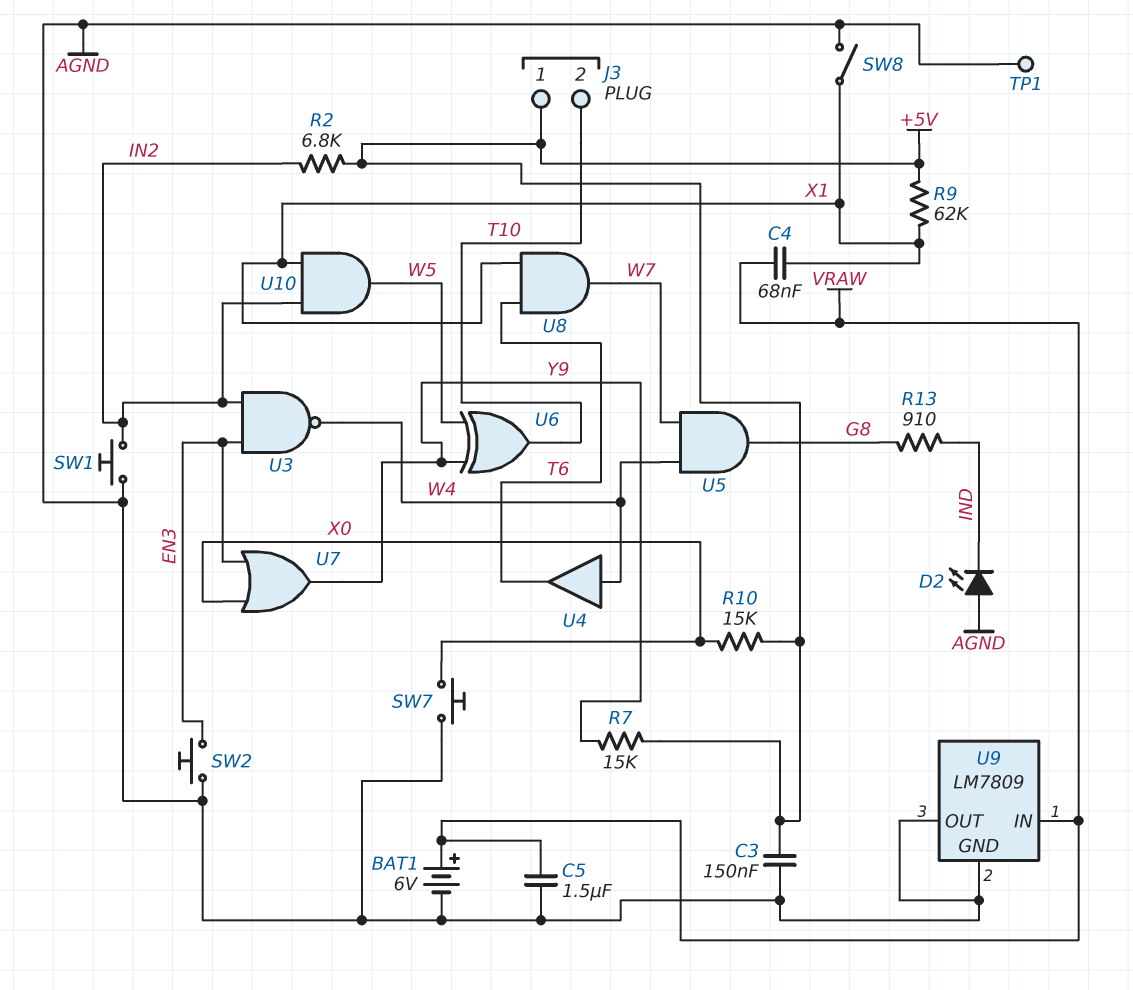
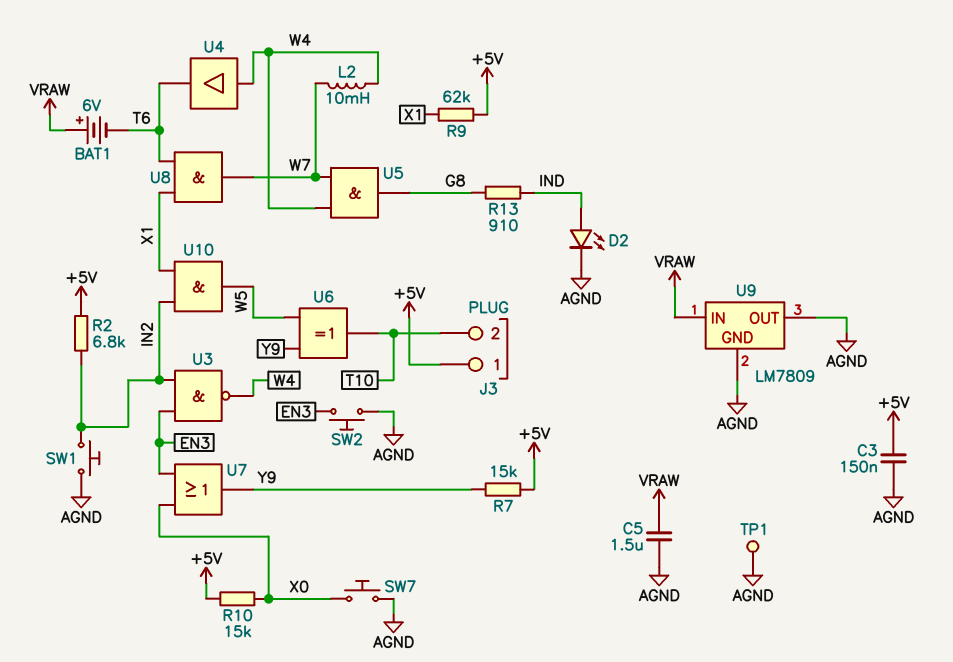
BAT1: 6V (plus VRAW, minus AGND) -> 6V (plus VRAW, minus T6)
C4: 68nF (VRAW, X1) -> none
D2: LED (A AGND, K IND) -> LED (A IND, K AGND)
L2: none -> 10mH (W4, W7)
SW8: switch (AGND, X1) -> none

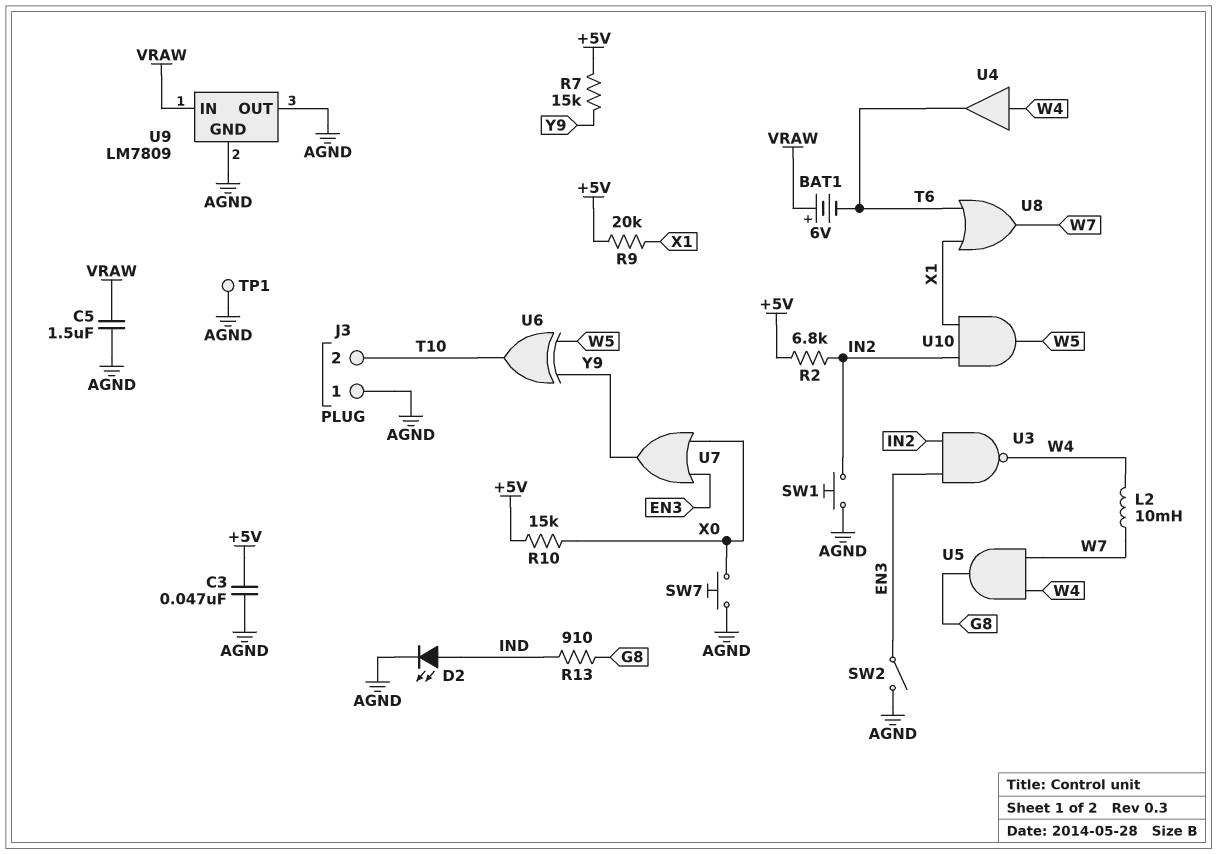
C3: 150nF (+5V, AGND) -> 47nF (+5V, AGND)
J3 pin 1: +5V -> AGND
R9: 62k (+5V, X1) -> 20k (+5V, X1)
SW2: button (AGND, EN3) -> switch (AGND, EN3)
U8: AND (in T6, in X1, out W7) -> OR (in T6, in X1, out W7)

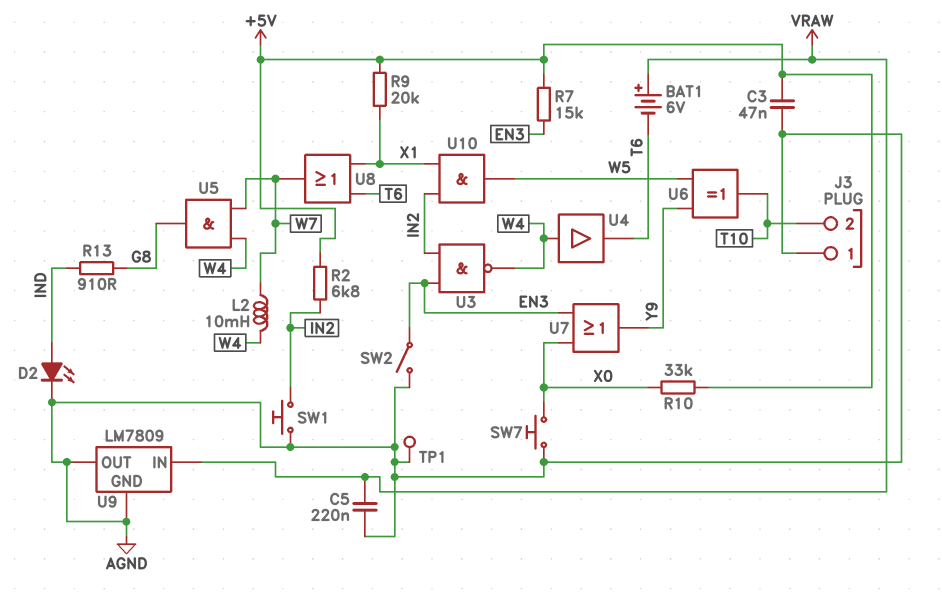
C5: 1.5uF (AGND, VRAW) -> 220nF (AGND, VRAW)
R7: 15k (+5V, Y9) -> 15k (+5V, EN3)
R10: 15k (+5V, X0) -> 33k (+5V, X0)

